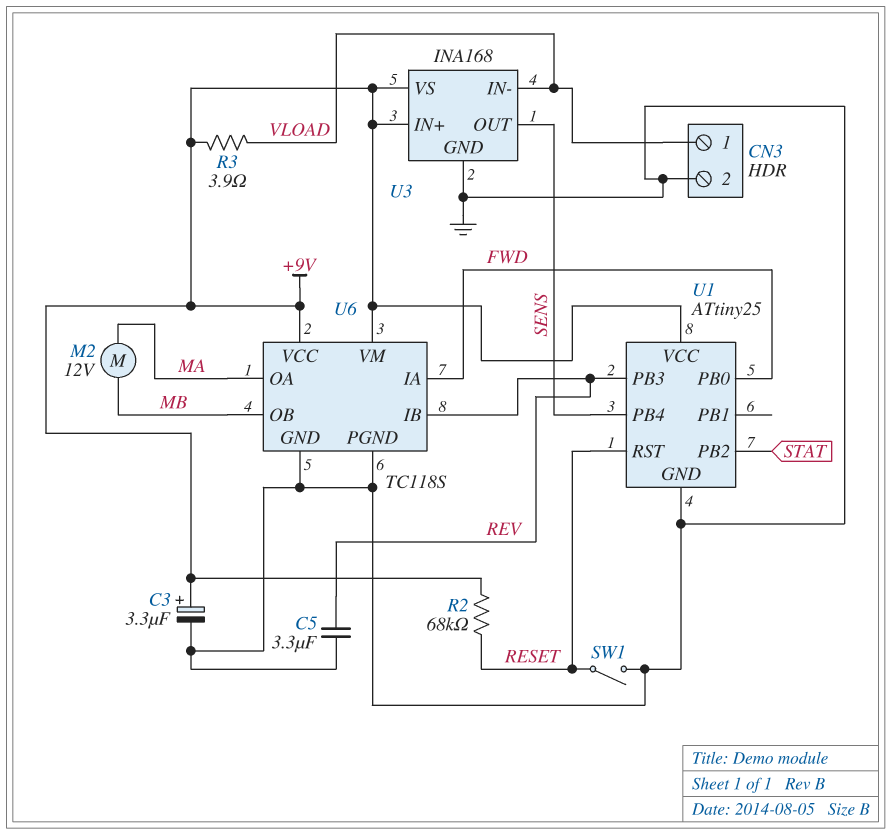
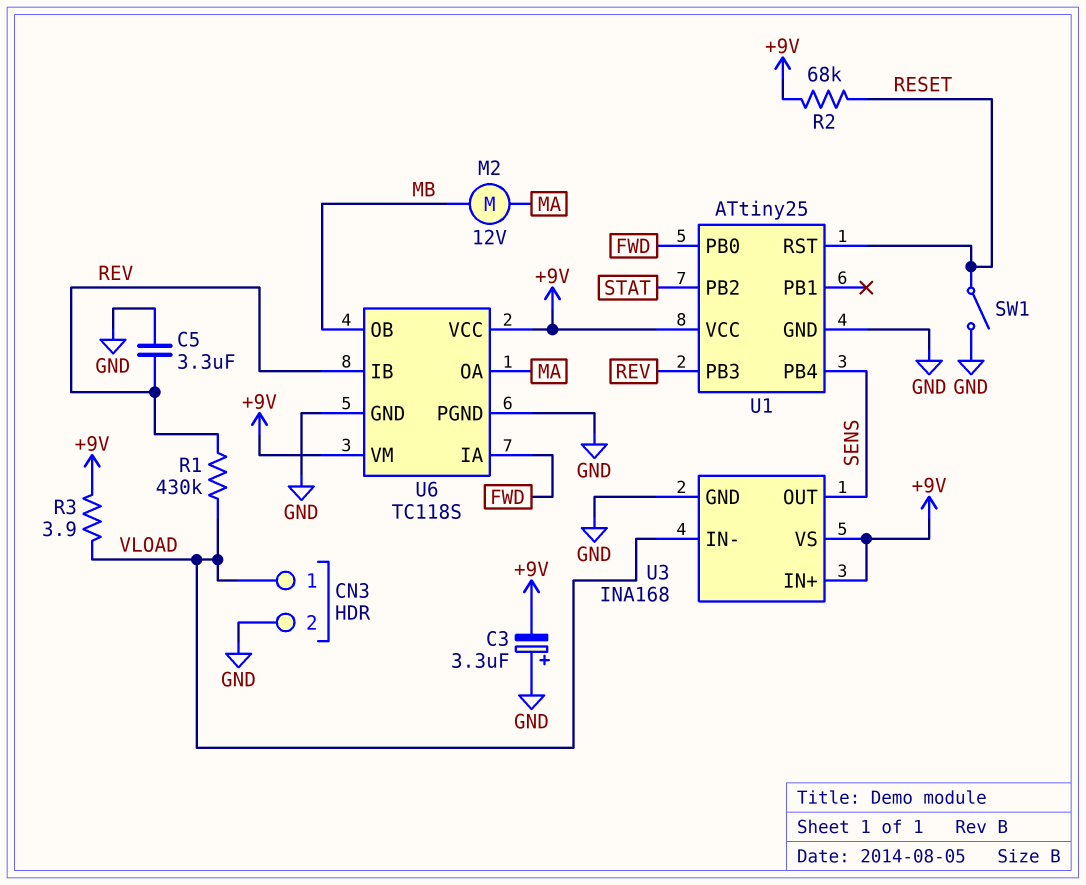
C3: 3.3uF (plus +9V, minus GND) -> 3.3uF (plus GND, minus +9V)
R1: none -> 430k (REV, VLOAD)

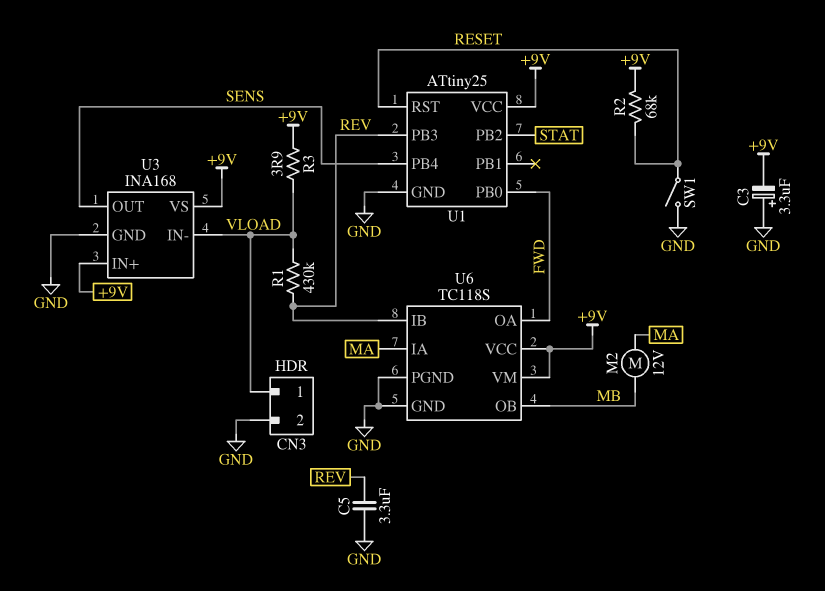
U6 pin IA: FWD -> MA
U6 pin OA: MA -> FWD

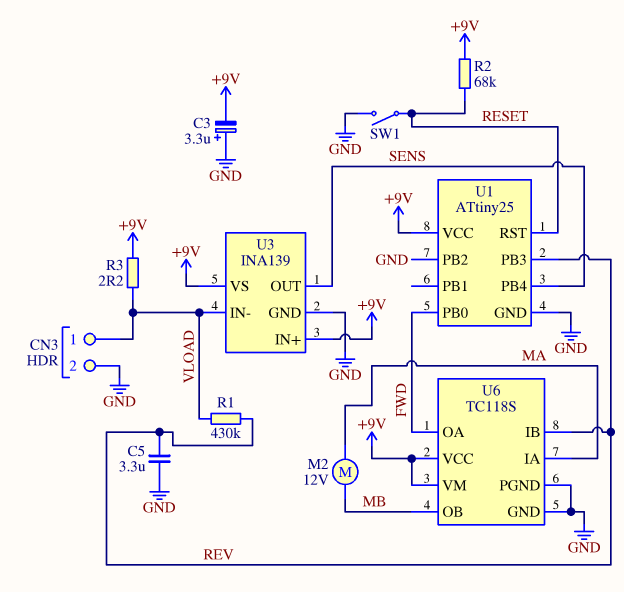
R3: 3.9 (+9V, VLOAD) -> 2.2 (+9V, VLOAD)
U1 pin PB2: STAT -> GND
U3: INA168 -> INA139

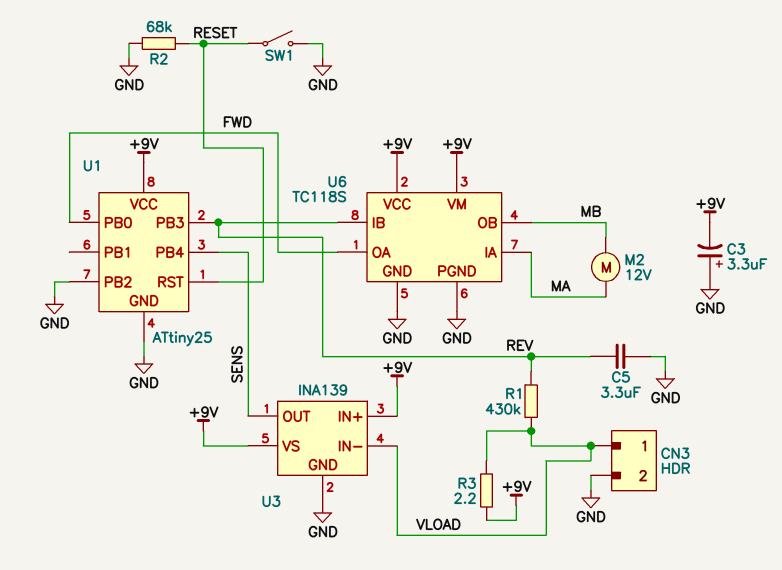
R2: 68k (+9V, RESET) -> 68k (GND, RESET)

